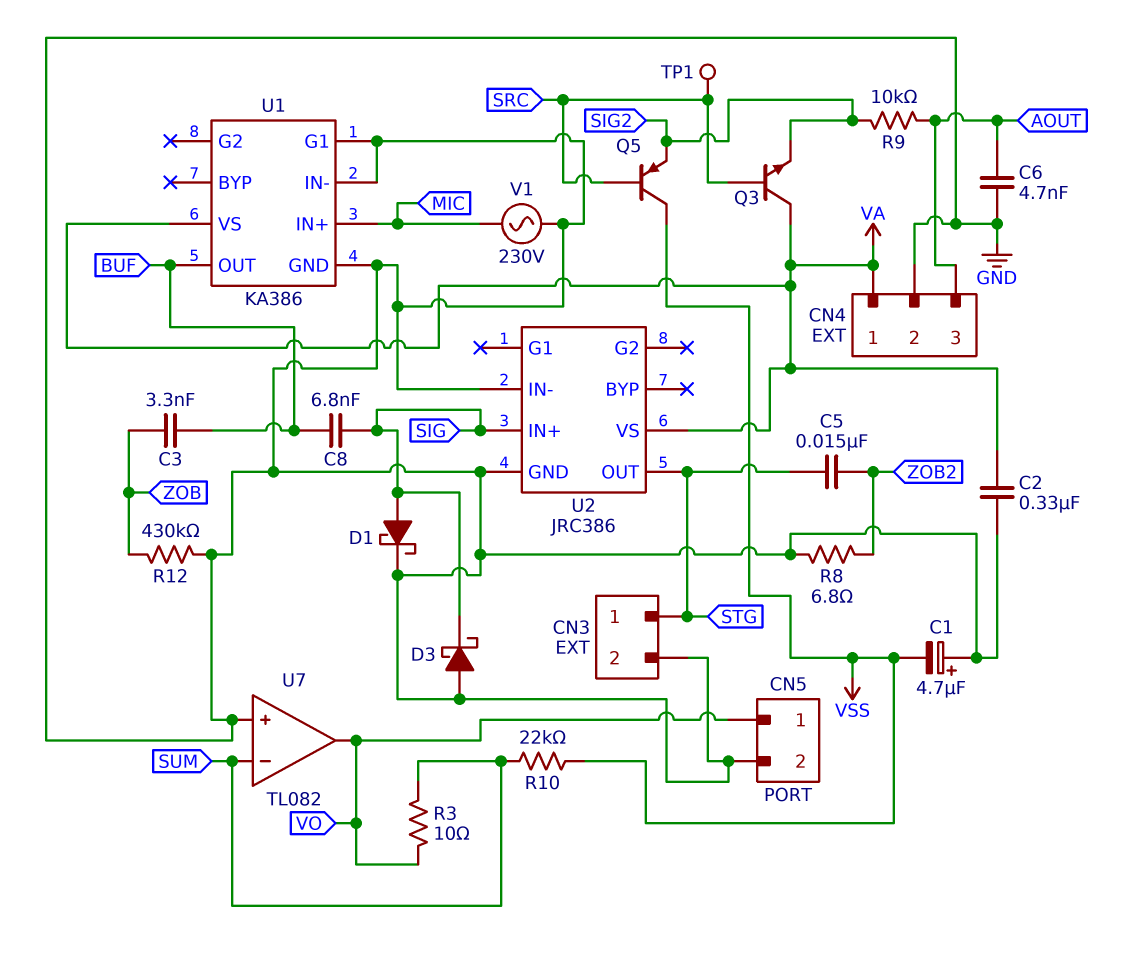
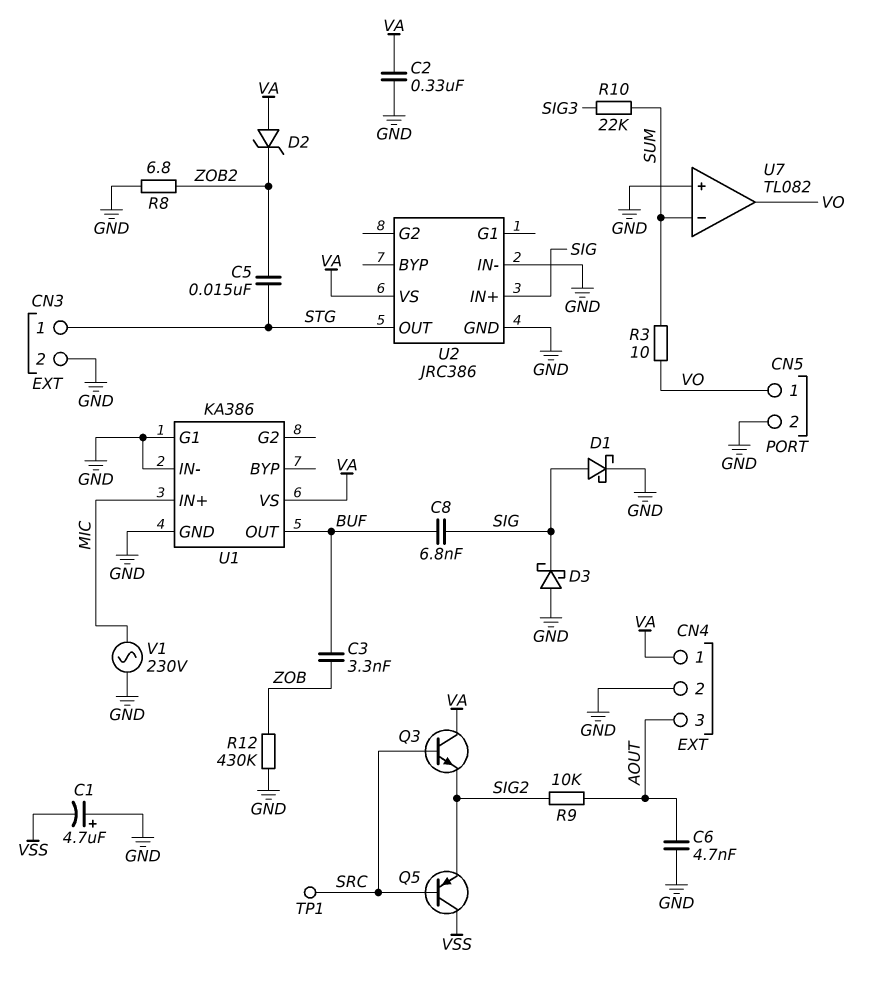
D2: none -> zener (A VA, K ZOB2)
R10: 22k (SUM, VSS) -> 22k (SIG3, SUM)

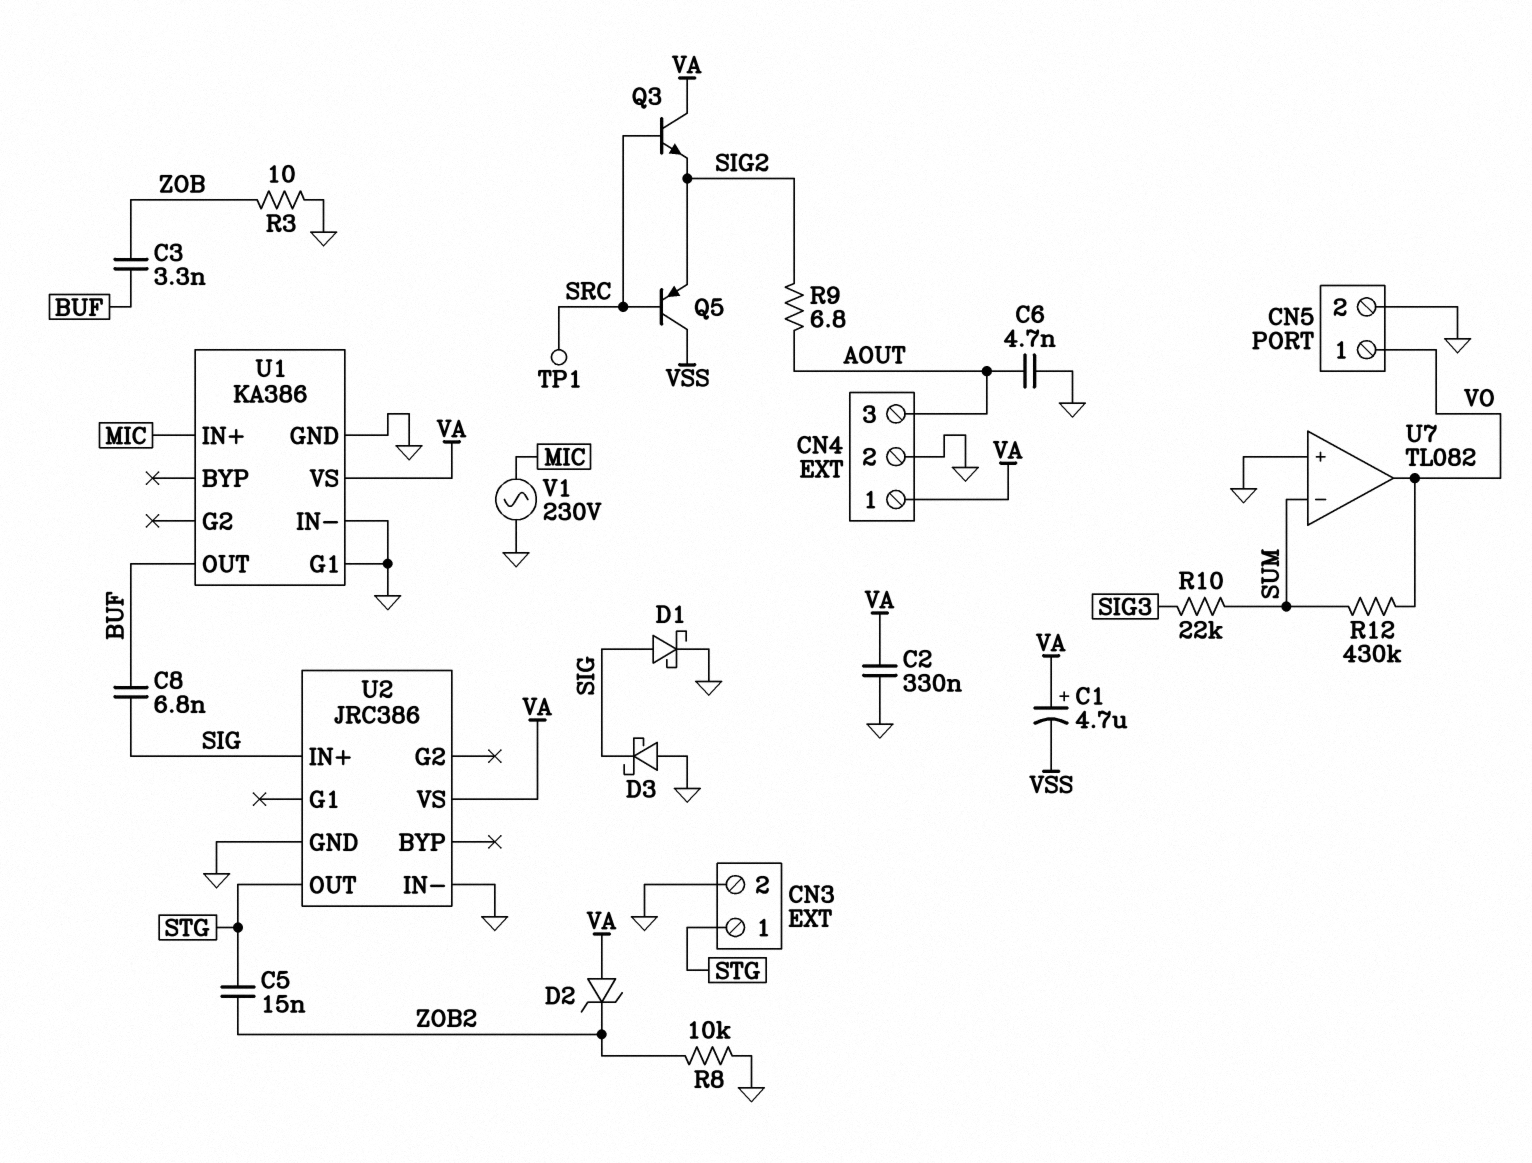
C1: 4.7uF (plus GND, minus VSS) -> 4.7uF (plus VA, minus VSS)
R3: 10 (SUM, VO) -> 10 (GND, ZOB)
R8: 6.8 (GND, ZOB2) -> 10k (GND, ZOB2)
R9: 10k (AOUT, SIG2) -> 6.8 (AOUT, SIG2)
R12: 430k (GND, ZOB) -> 430k (SUM, VO)

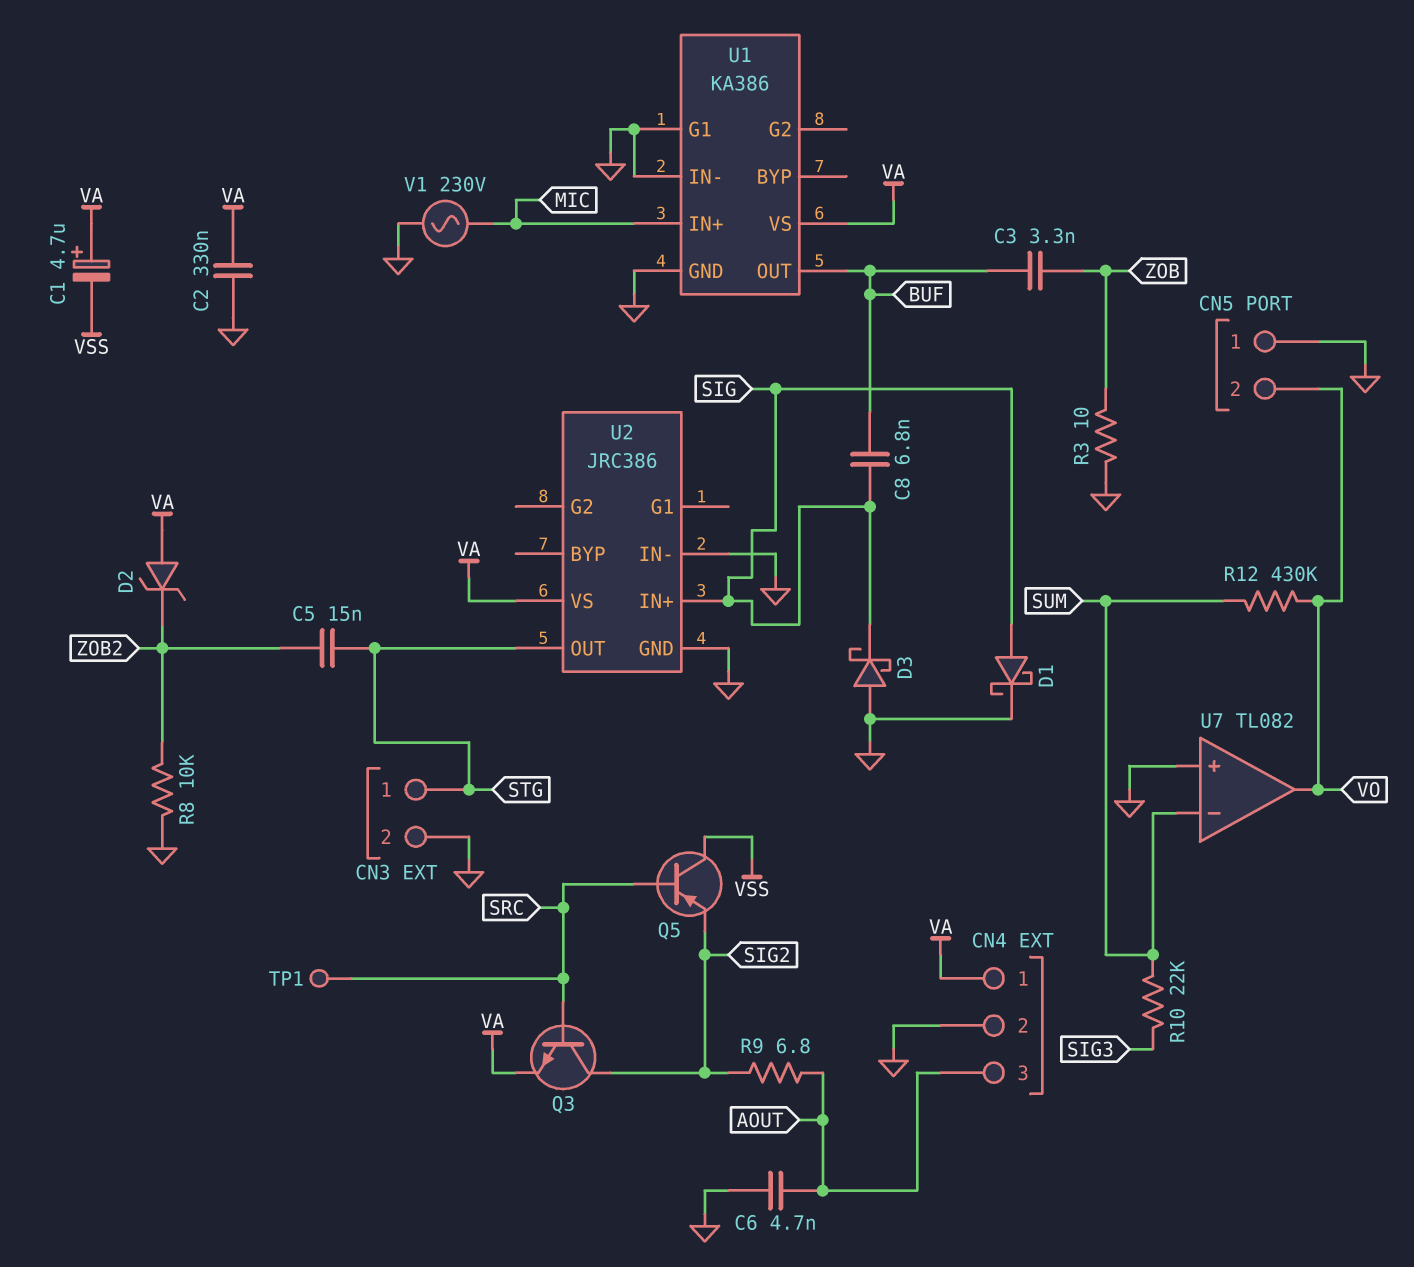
CN5 pin 1: VO -> GND
CN5 pin 2: GND -> VO
Q3: NPN (B SRC, C VA, E SIG2) -> NPN (B SRC, C SIG2, E VA)

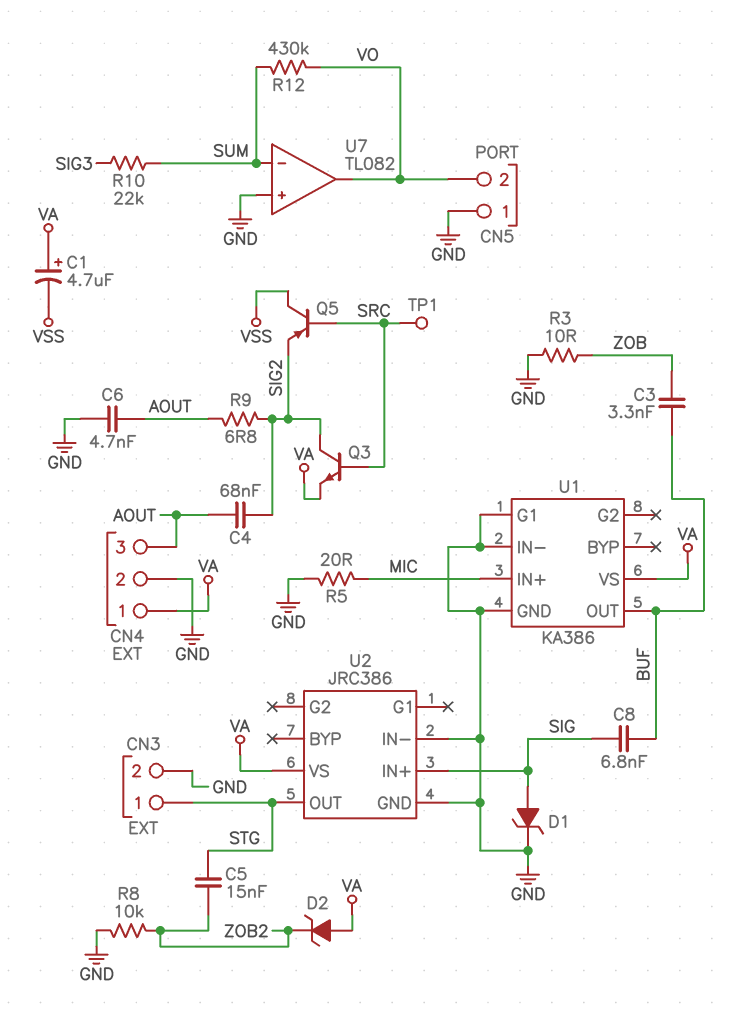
C2: 330nF (GND, VA) -> none
C4: none -> 68nF (AOUT, SIG2)
D1: schottky (A SIG, K GND) -> zener (A SIG, K GND)
D3: schottky (A GND, K SIG) -> none
R5: none -> 20 (GND, MIC)
V1: AC 230V (GND, MIC) -> none

